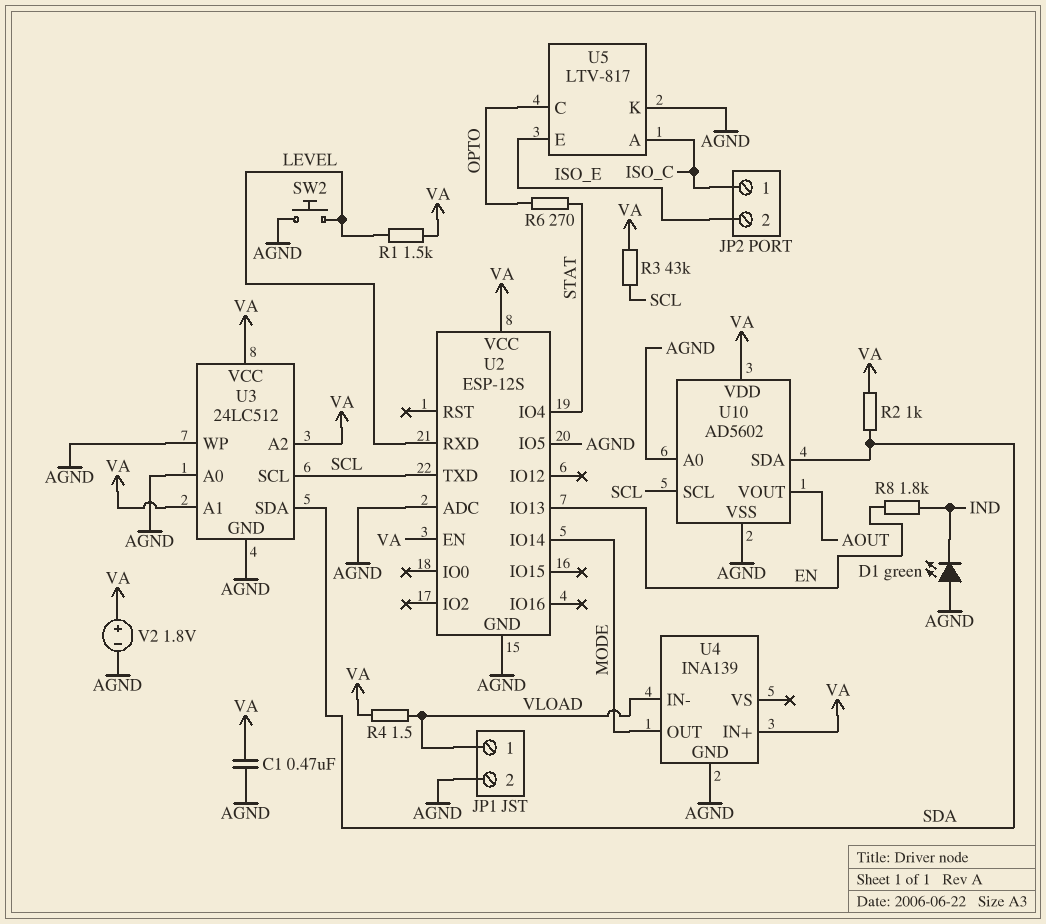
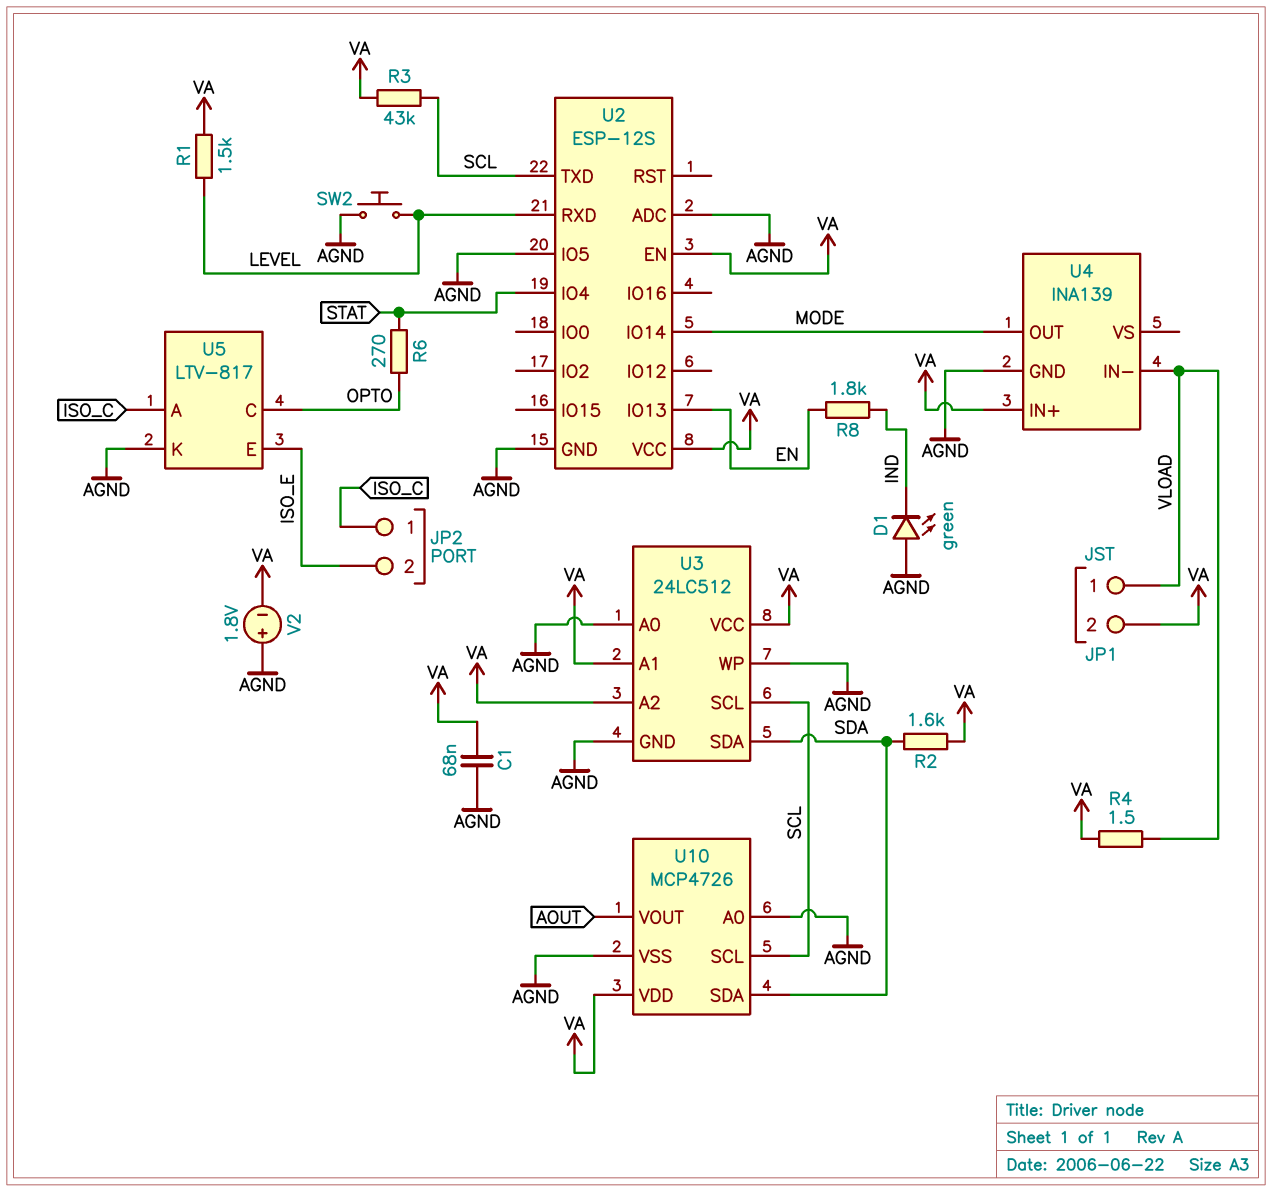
C1: 470nF (AGND, VA) -> 68nF (AGND, VA)
JP1 pin 2: AGND -> VA
R2: 1k (SDA, VA) -> 1.6k (SDA, VA)
U10: AD5602 -> MCP4726
V2: 1.8V (plus VA, minus AGND) -> 1.8V (plus AGND, minus VA)

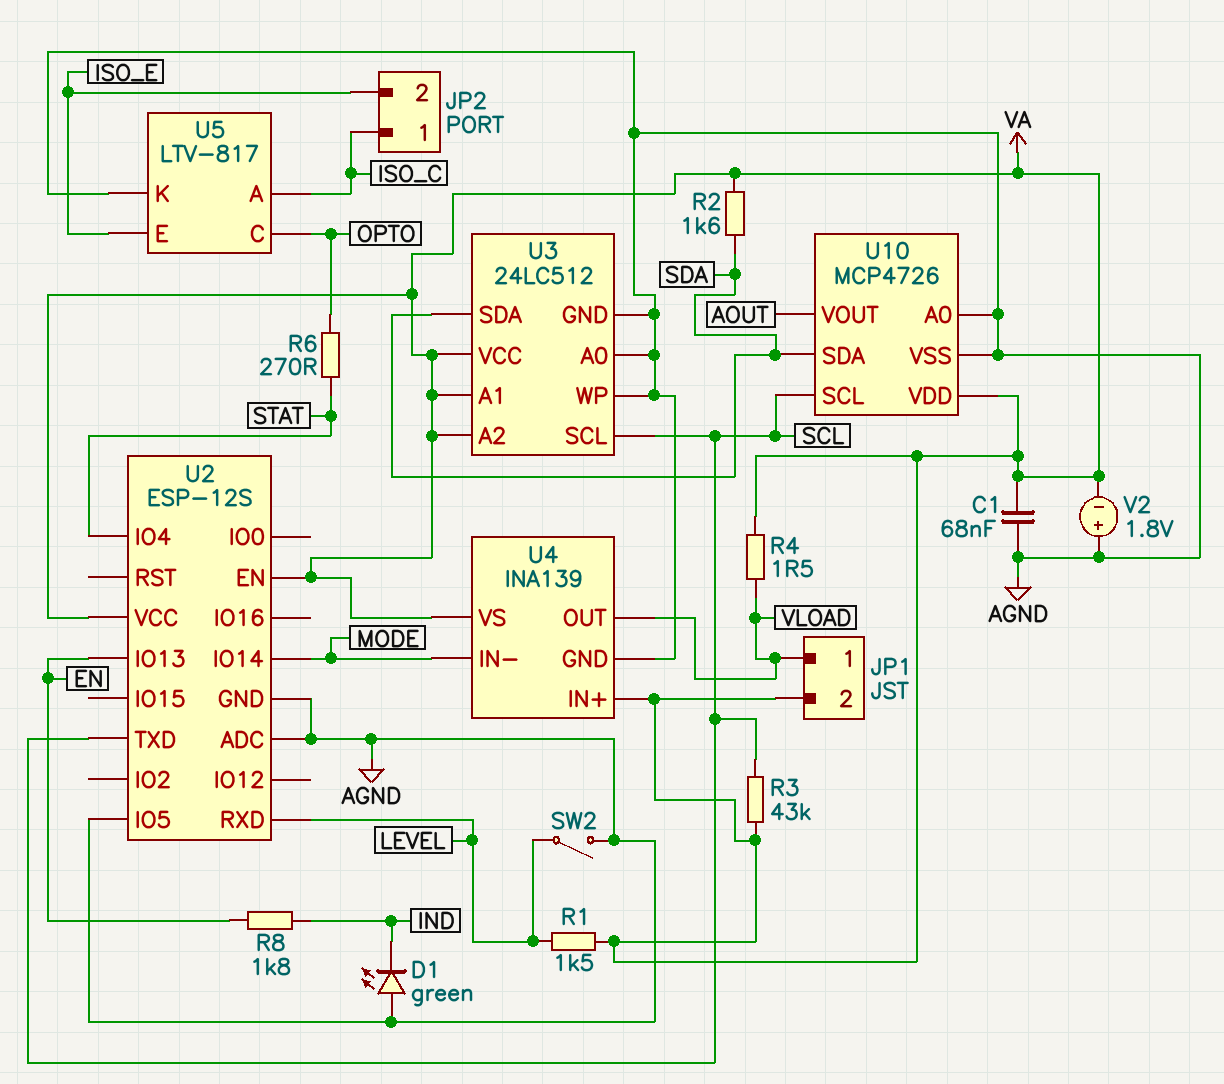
SW2: button (AGND, LEVEL) -> switch (AGND, LEVEL)
U4 pin IN-: VLOAD -> MODE
U4 pin OUT: MODE -> VLOAD
U4 pin VS: none -> VA

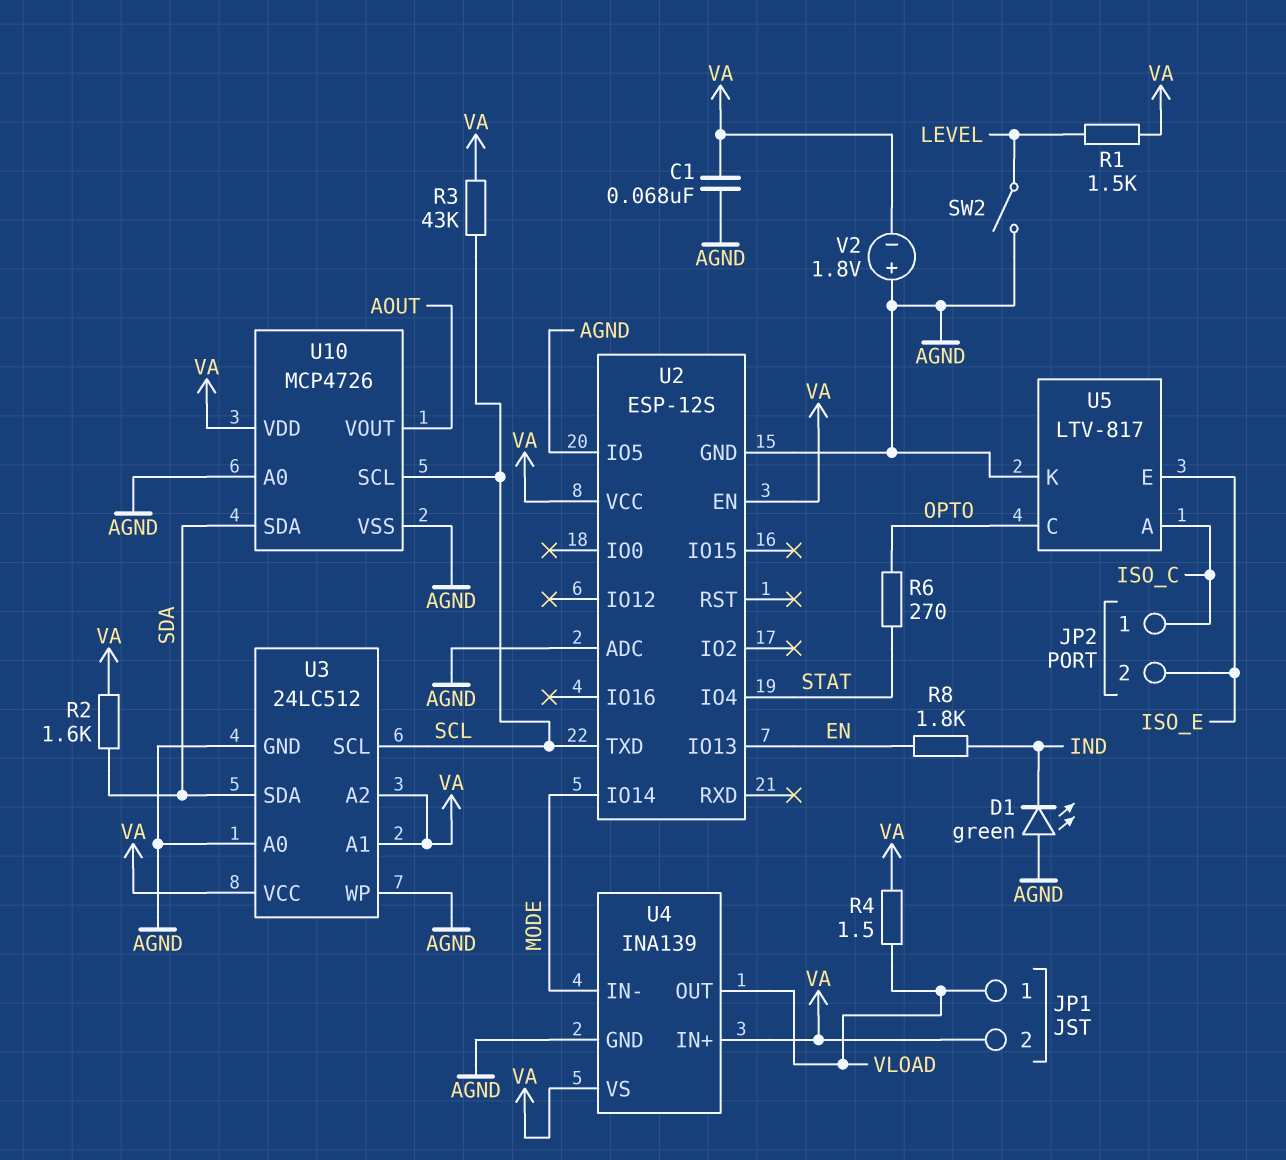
U2 pin RXD: LEVEL -> none

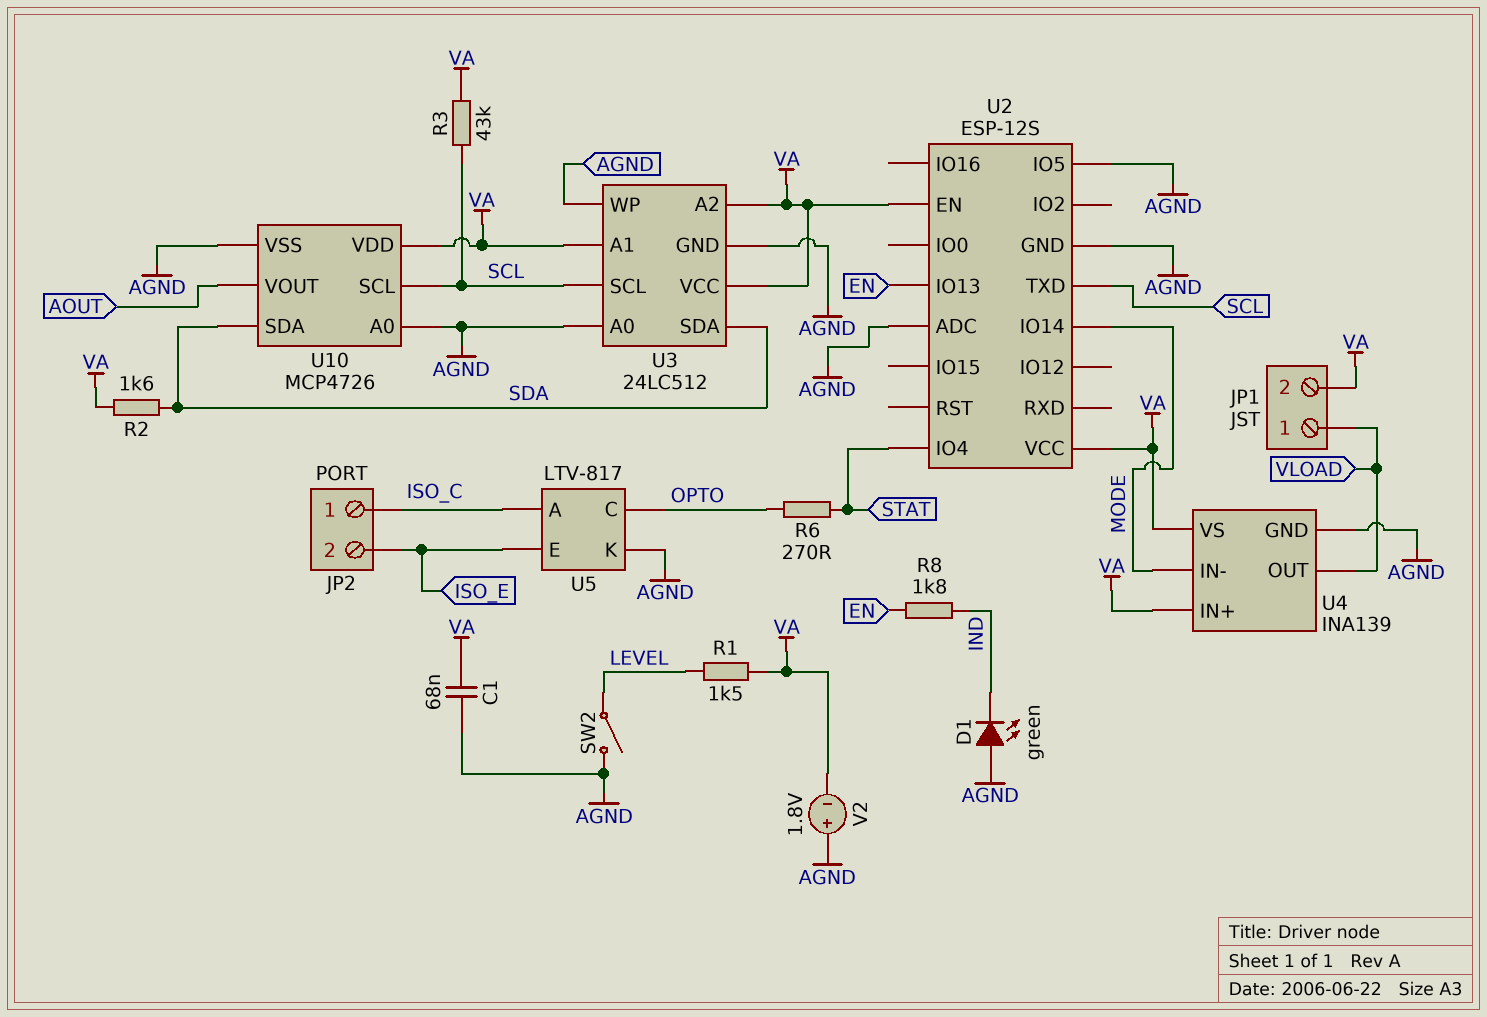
R4: 1.5 (VA, VLOAD) -> none

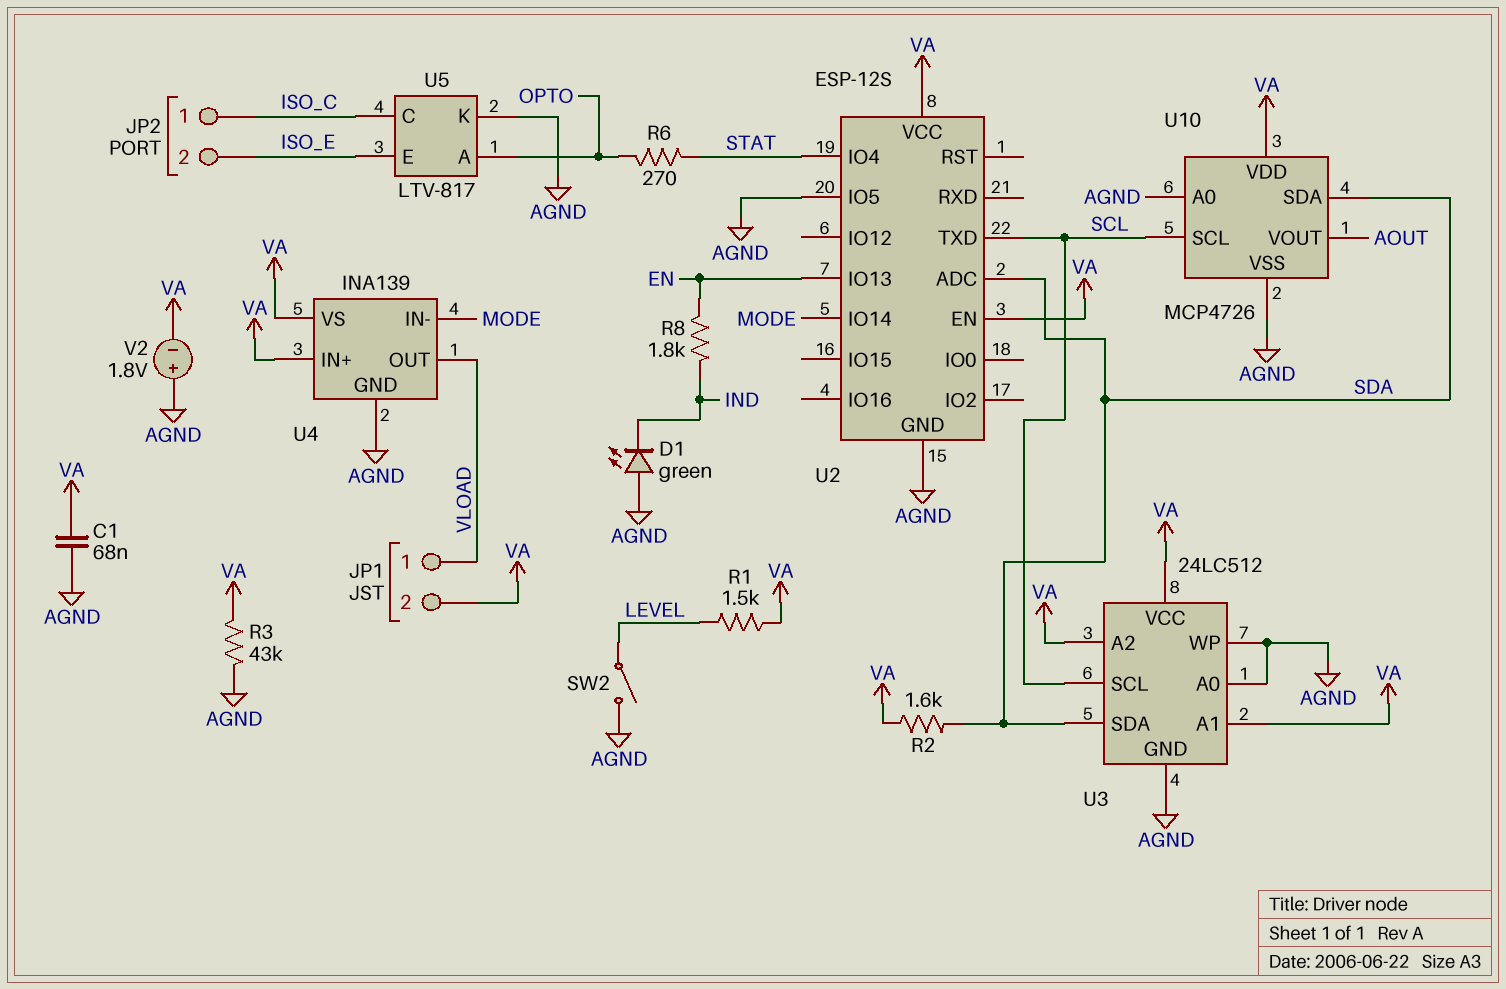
R3: 43k (SCL, VA) -> 43k (AGND, VA)
U2 pin ADC: AGND -> SDA
U5 pin A: ISO_C -> OPTO
U5 pin C: OPTO -> ISO_C

